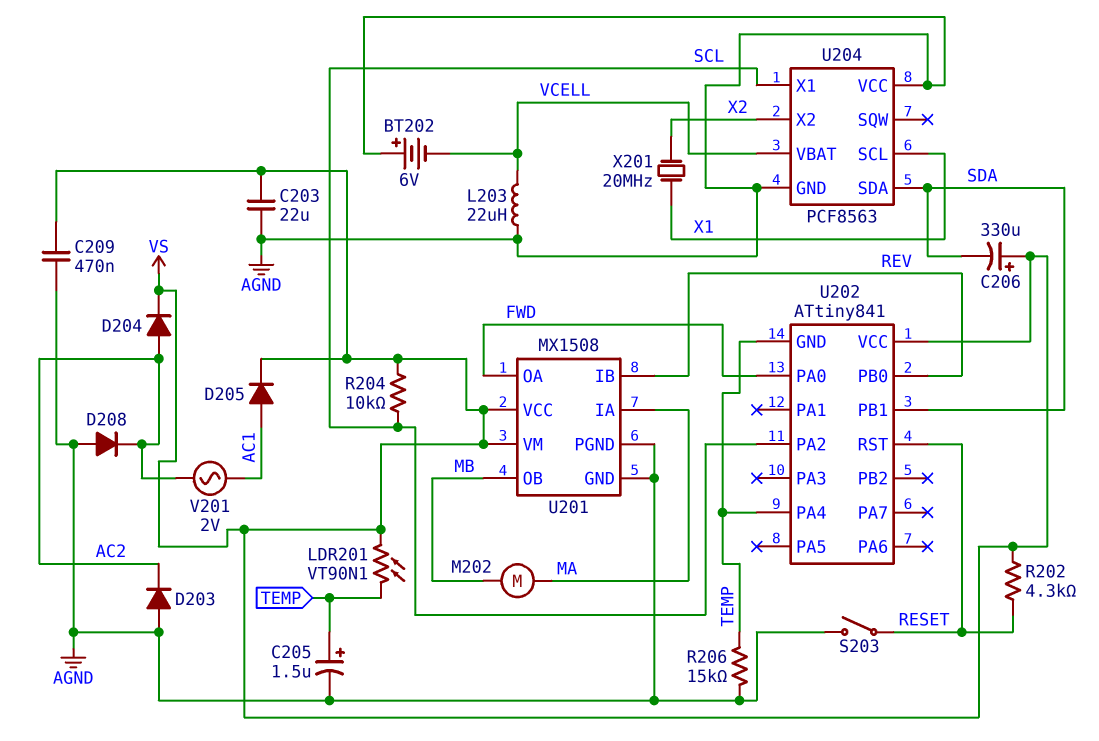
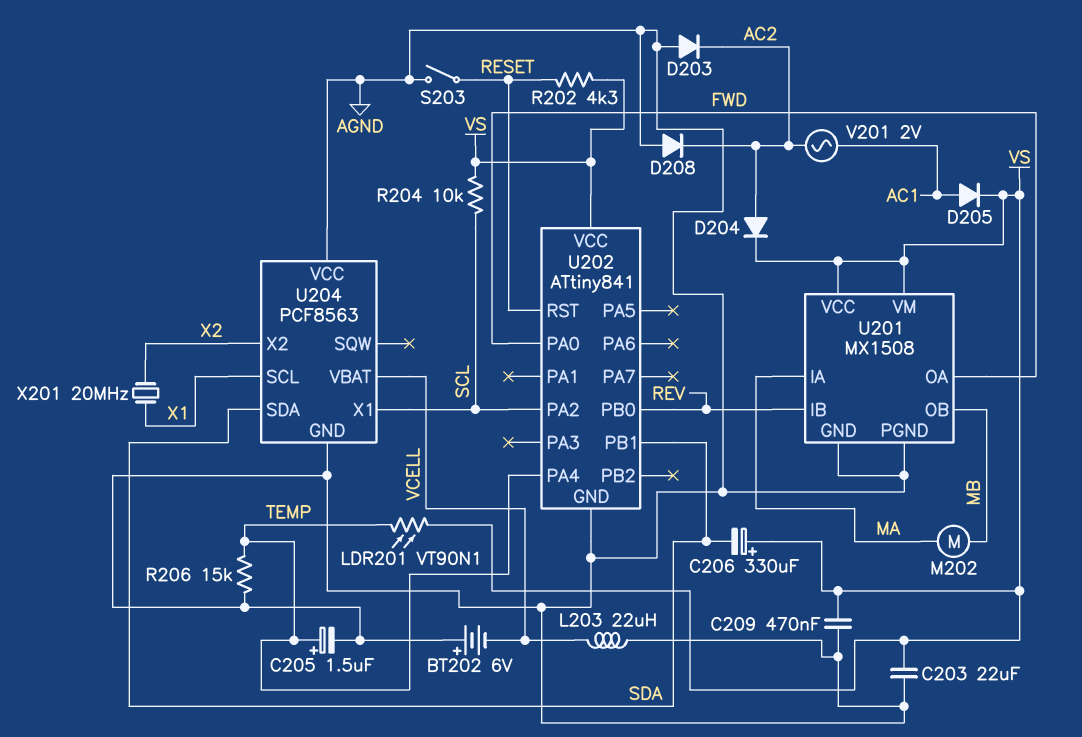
U202 pin GND: TEMP -> AGND

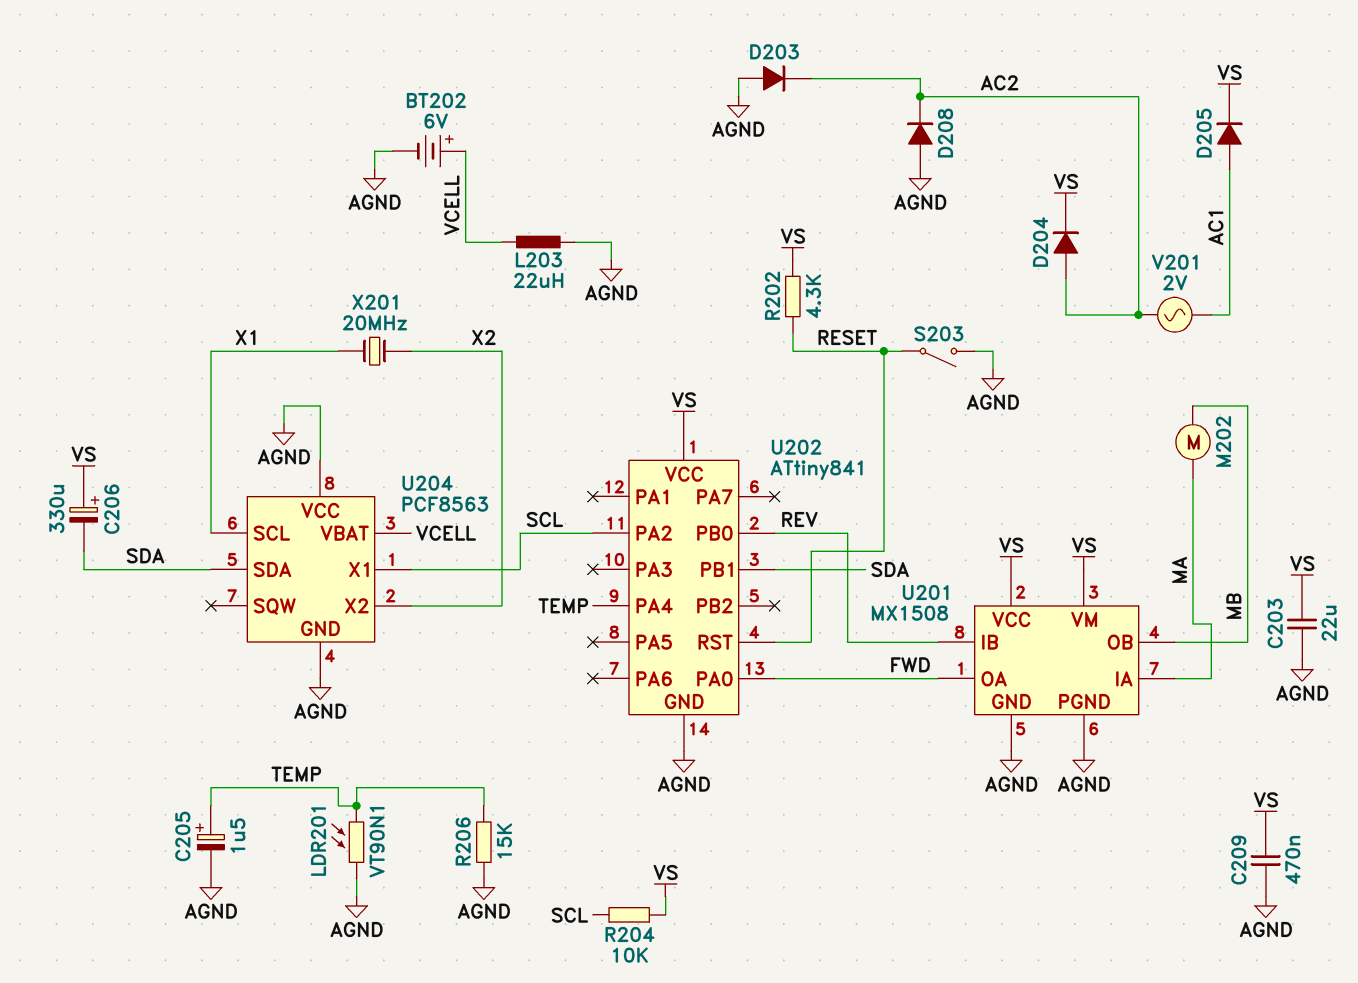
BT202: 6V (plus AGND, minus VCELL) -> 6V (plus VCELL, minus AGND)
LDR201: VT90N1 (TEMP, VS) -> VT90N1 (AGND, TEMP)

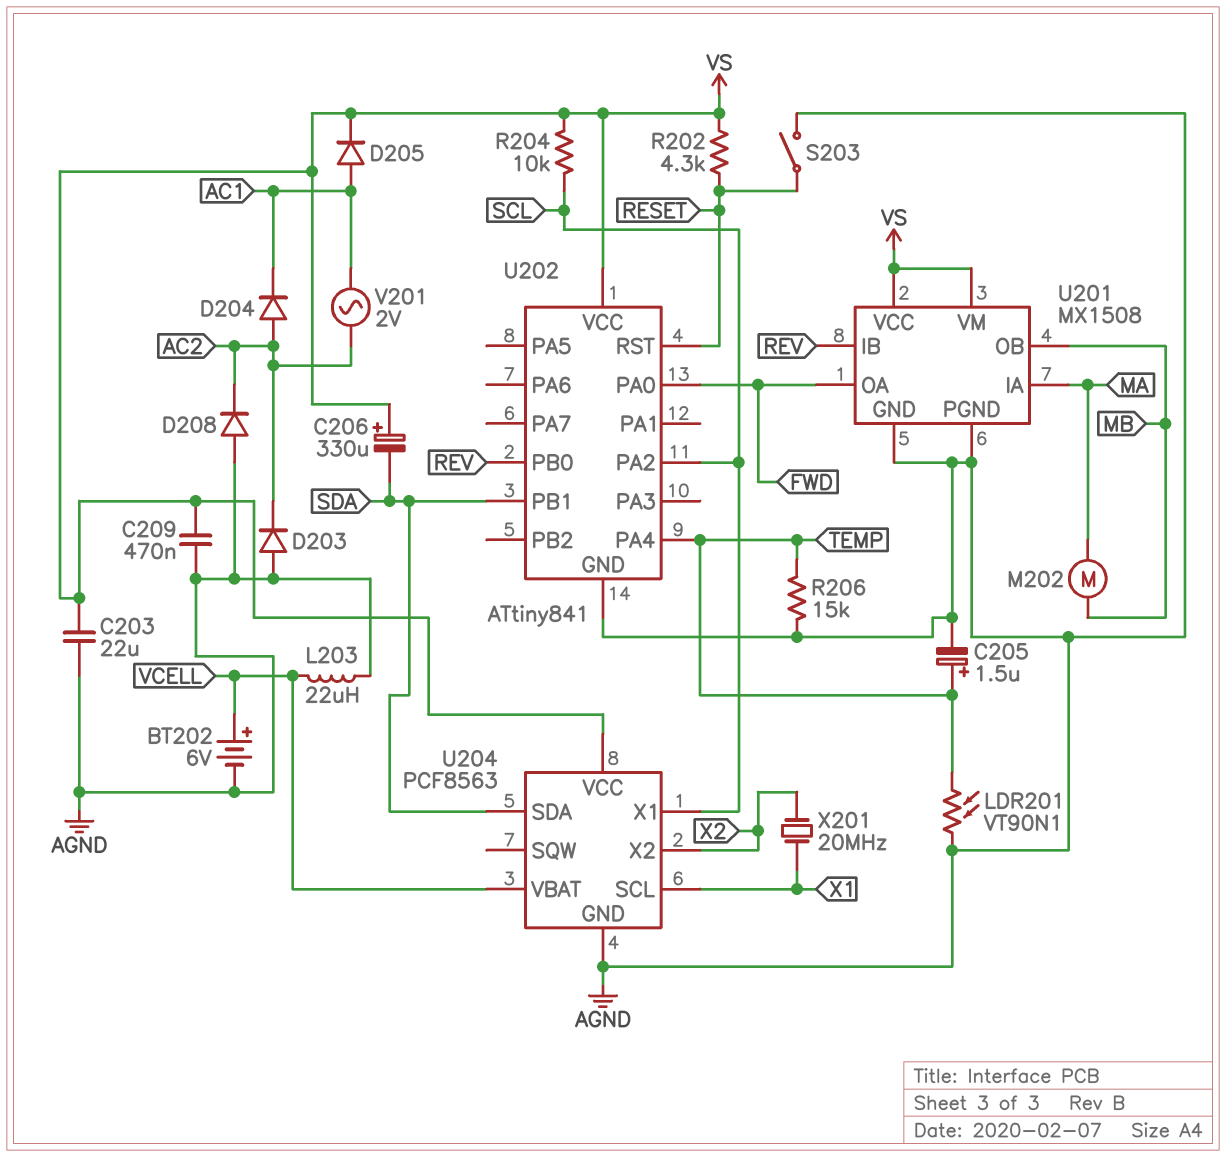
D204: diode (A AC2, K VS) -> diode (A AC2, K AC1)
U204 pin VCC: AGND -> VS

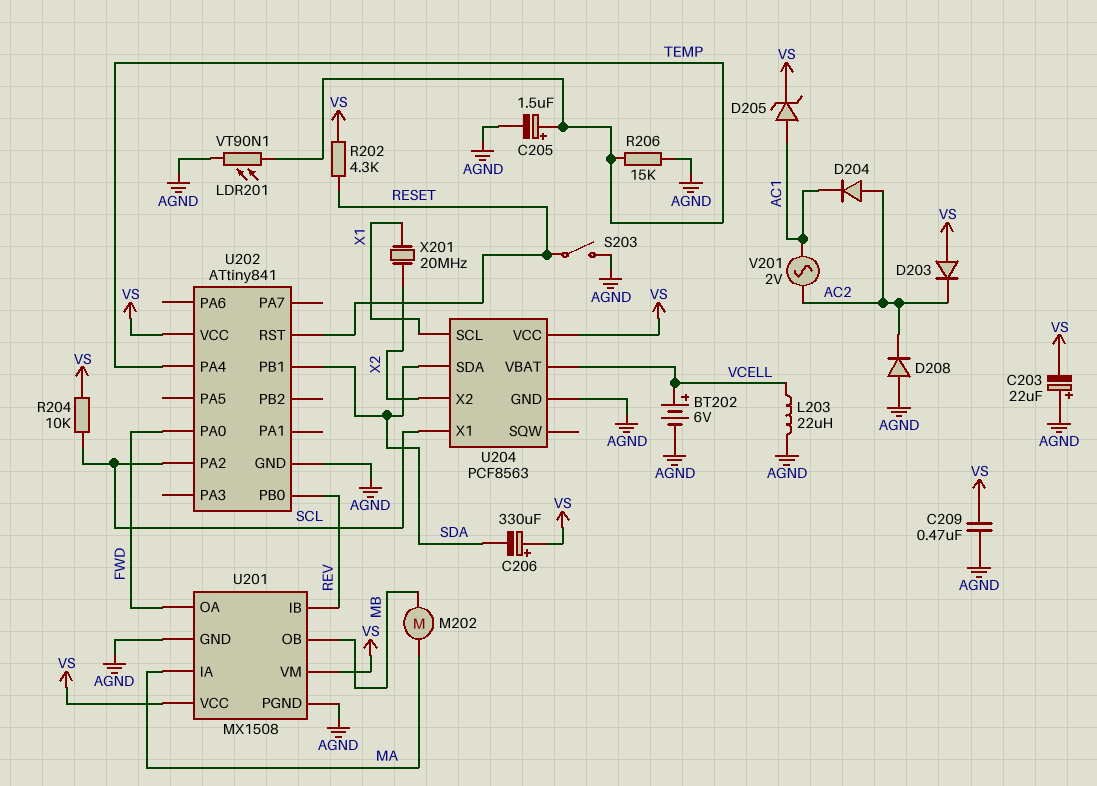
C203: 22uF (AGND, VS) -> 22uF (plus AGND, minus VS)
D203: diode (A AGND, K AC2) -> diode (A VS, K AC2)
D205: diode (A AC1, K VS) -> zener (A AC1, K VS)

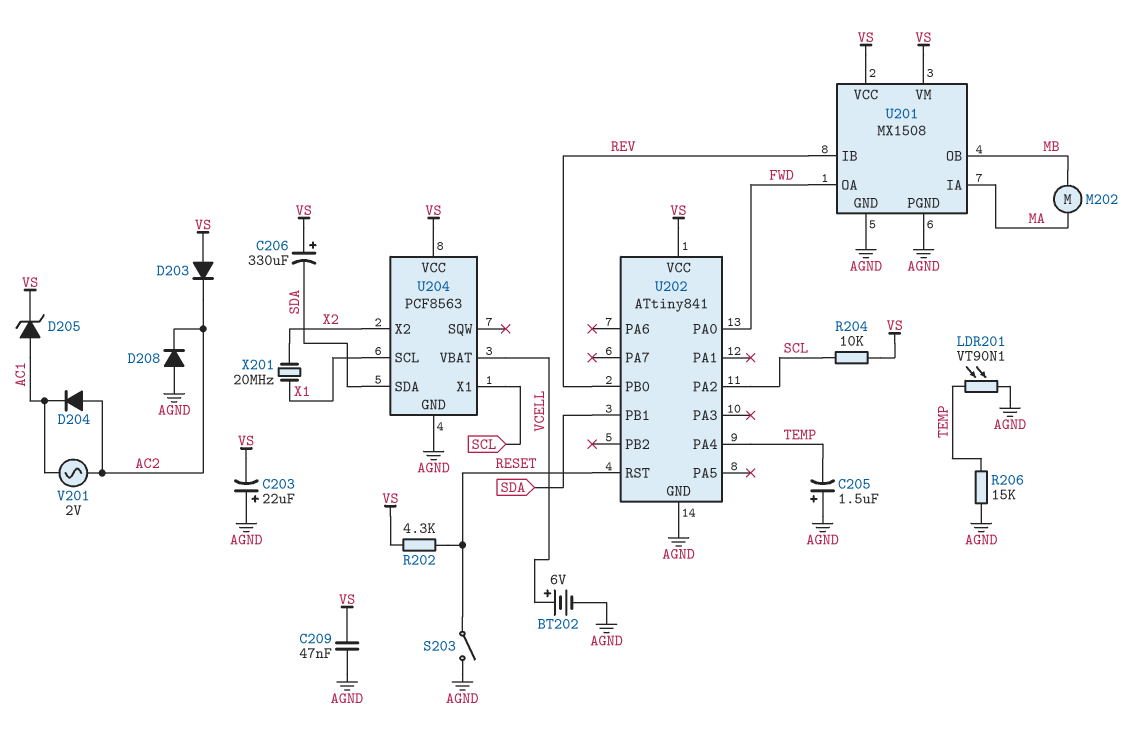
C205: 1.5uF (plus TEMP, minus AGND) -> 1.5uF (plus AGND, minus TEMP)
C209: 470nF (AGND, VS) -> 47nF (AGND, VS)
L203: 22uH (AGND, VCELL) -> none

